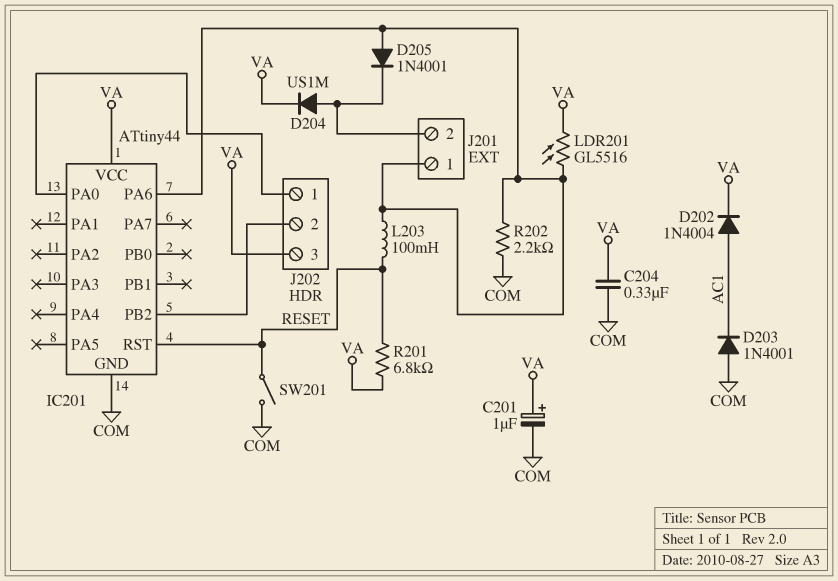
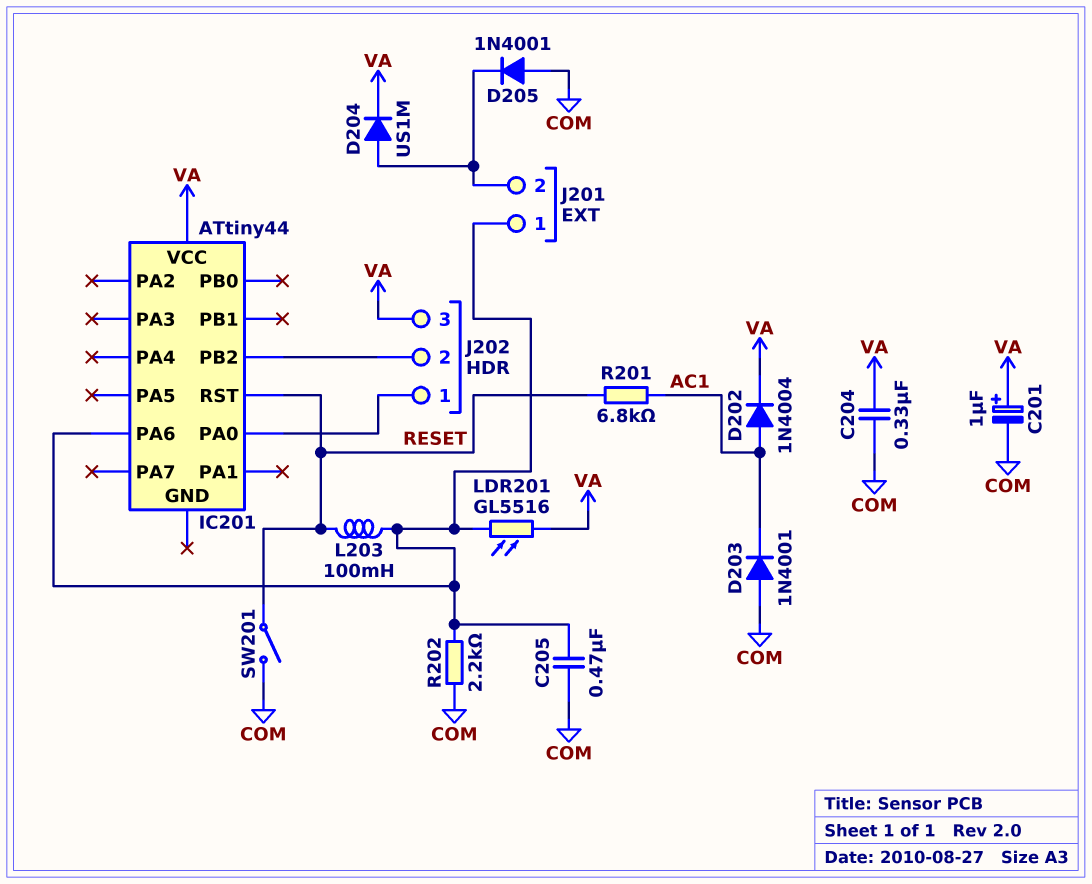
C205: none -> 470nF (COM, IC201/PA6)
D205: diode 1N4001 (A IC201/PA6, K J201/2) -> diode 1N4001 (A COM, K J201/2)
IC201 pin GND: COM -> none
R201: 6.8k (RESET, VA) -> 6.8k (AC1, RESET)

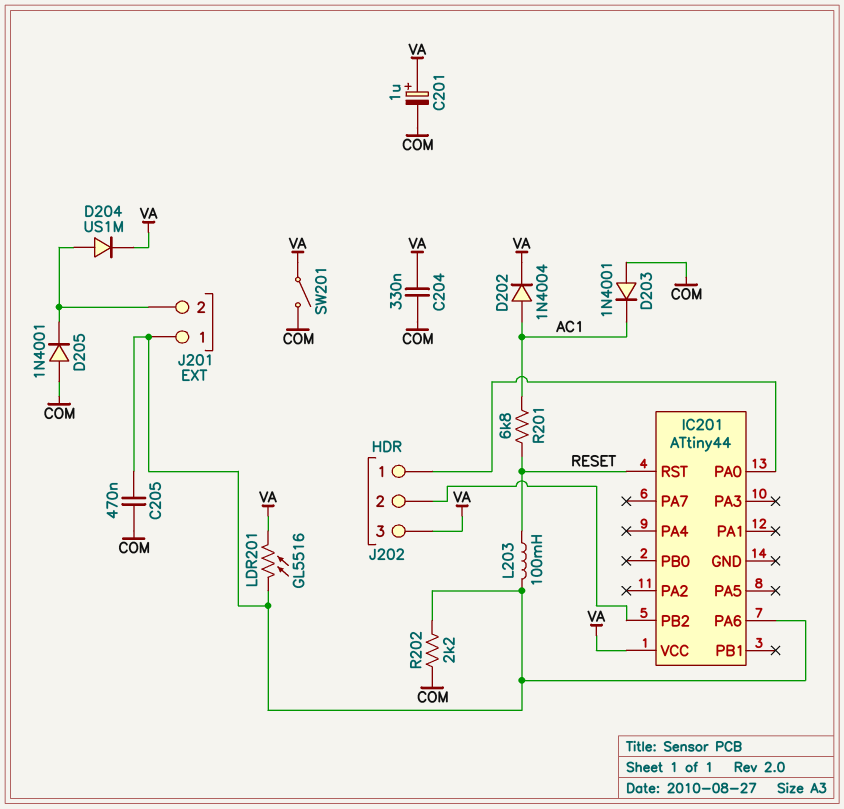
SW201: switch (COM, RESET) -> switch (COM, VA)

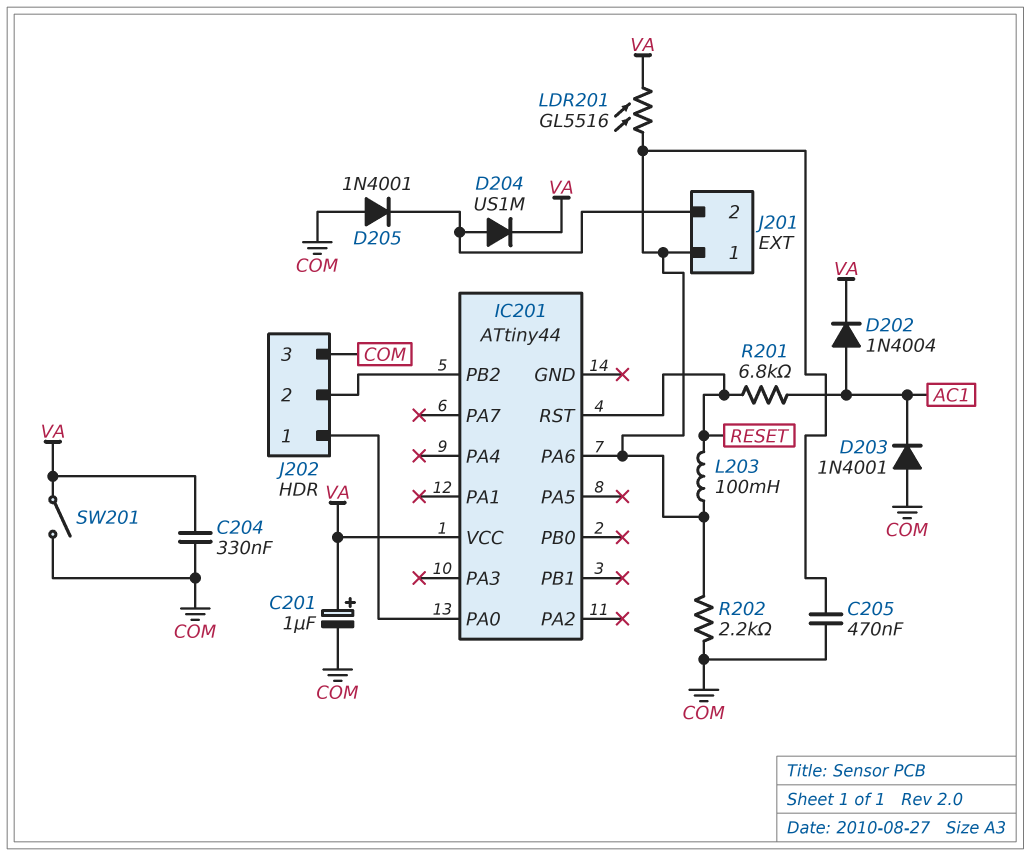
J202 pin 3: VA -> COM

